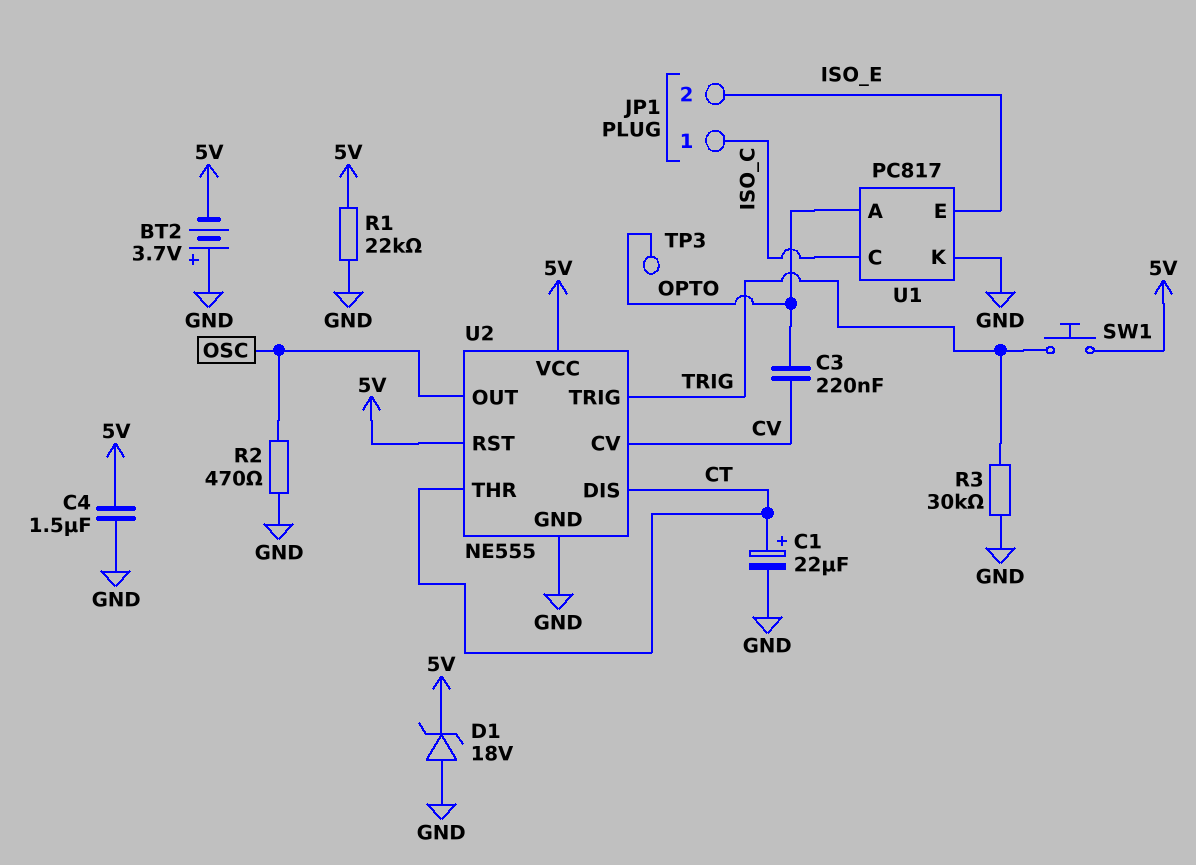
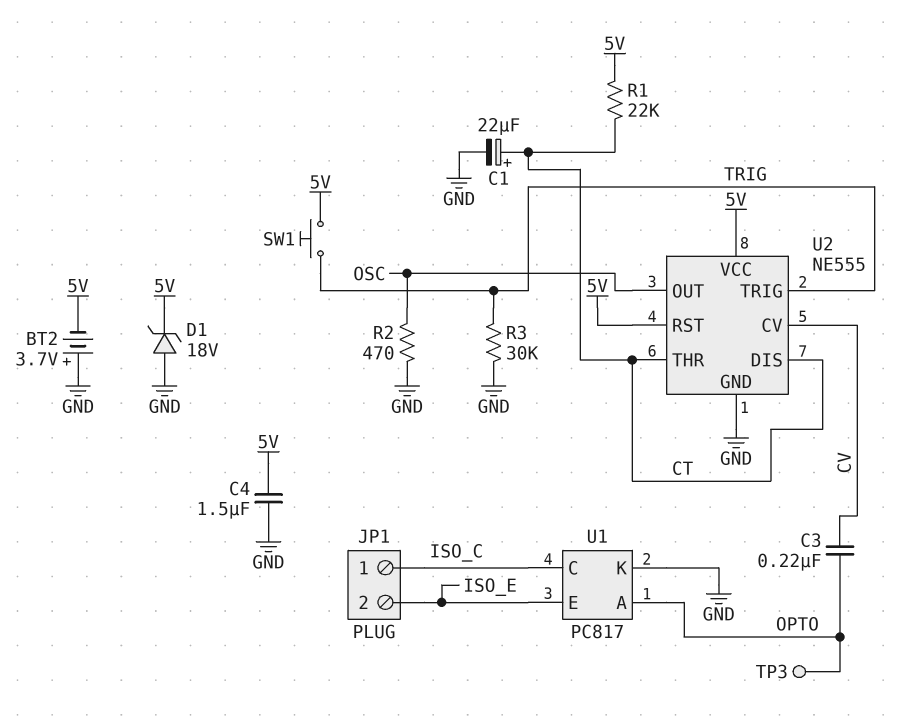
R1: 22k (5V, GND) -> 22k (5V, CT)

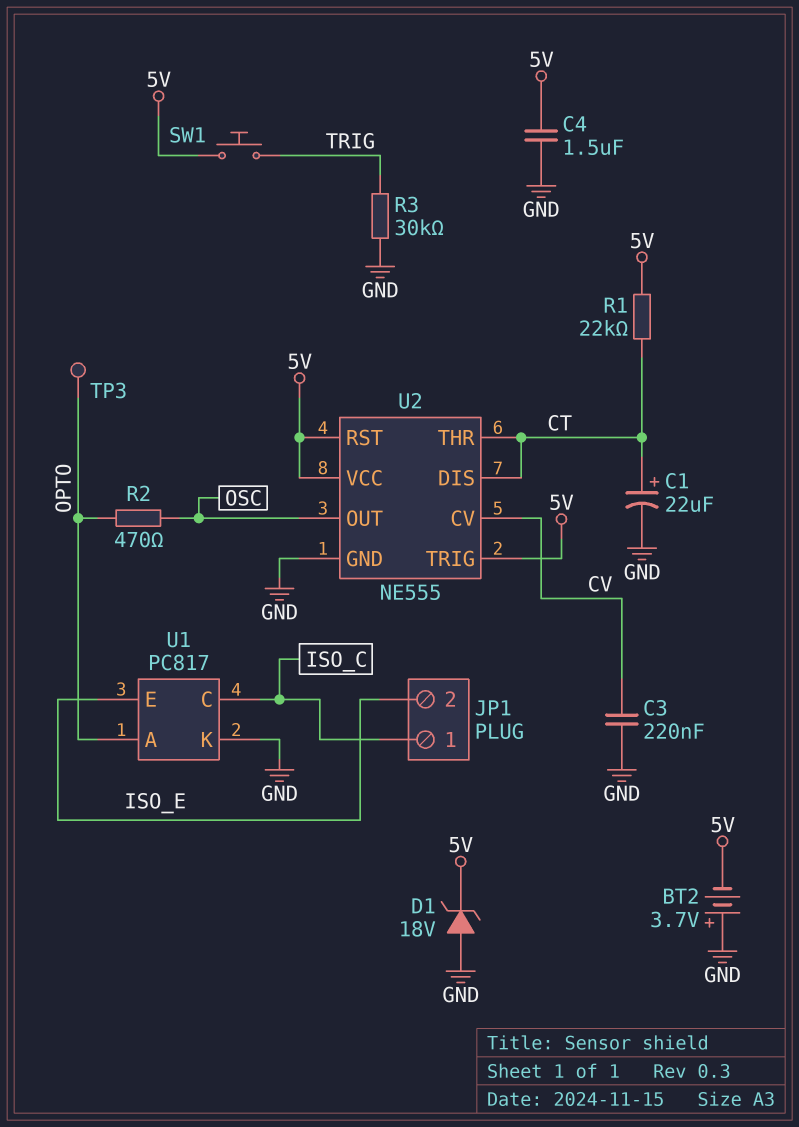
C3: 220nF (CV, OPTO) -> 220nF (CV, GND)
R2: 470 (GND, OSC) -> 470 (OPTO, OSC)
U2 pin TRIG: TRIG -> 5V

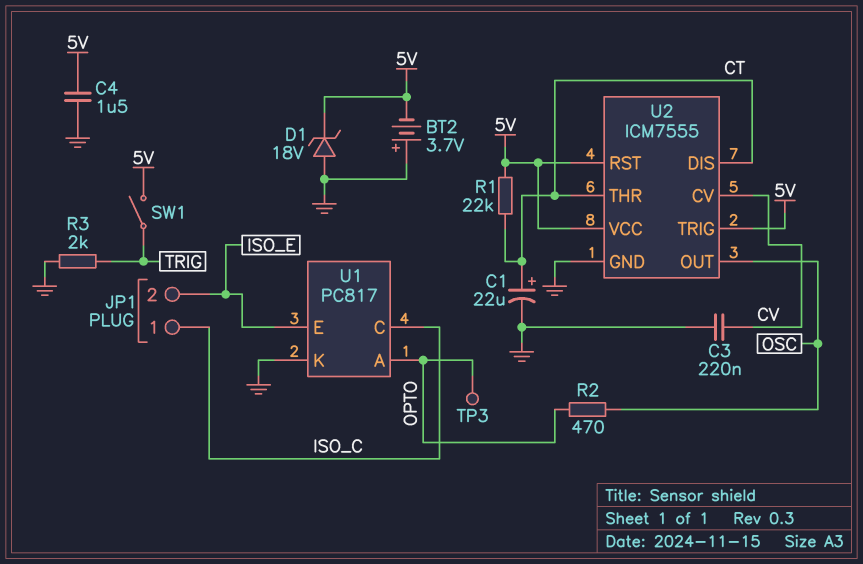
R3: 30k (GND, TRIG) -> 2k (GND, TRIG)
SW1: button (5V, TRIG) -> switch (5V, TRIG)
U2: NE555 -> ICM7555

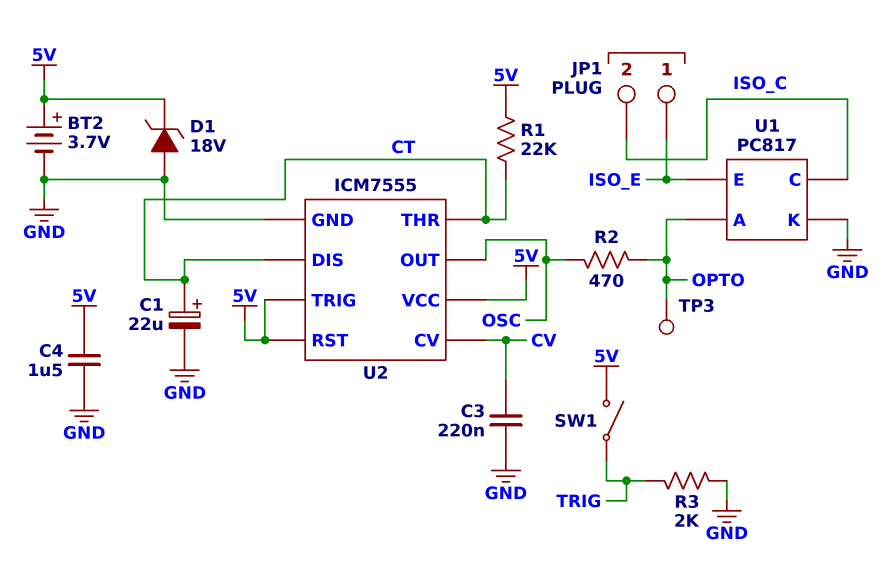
BT2: 3.7V (plus GND, minus 5V) -> 3.7V (plus 5V, minus GND)
JP1 pin 1: ISO_C -> ISO_E
JP1 pin 2: ISO_E -> ISO_C

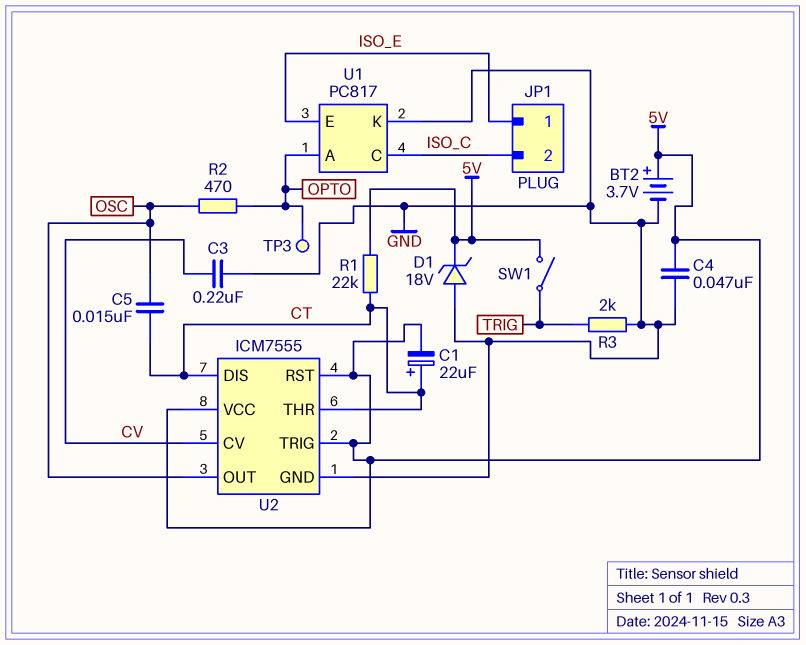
C1: 22uF (plus CT, minus GND) -> 22uF (plus CT, minus 5V)
C4: 1.5uF (5V, GND) -> 47nF (5V, GND)
C5: none -> 15nF (CT, OSC)

